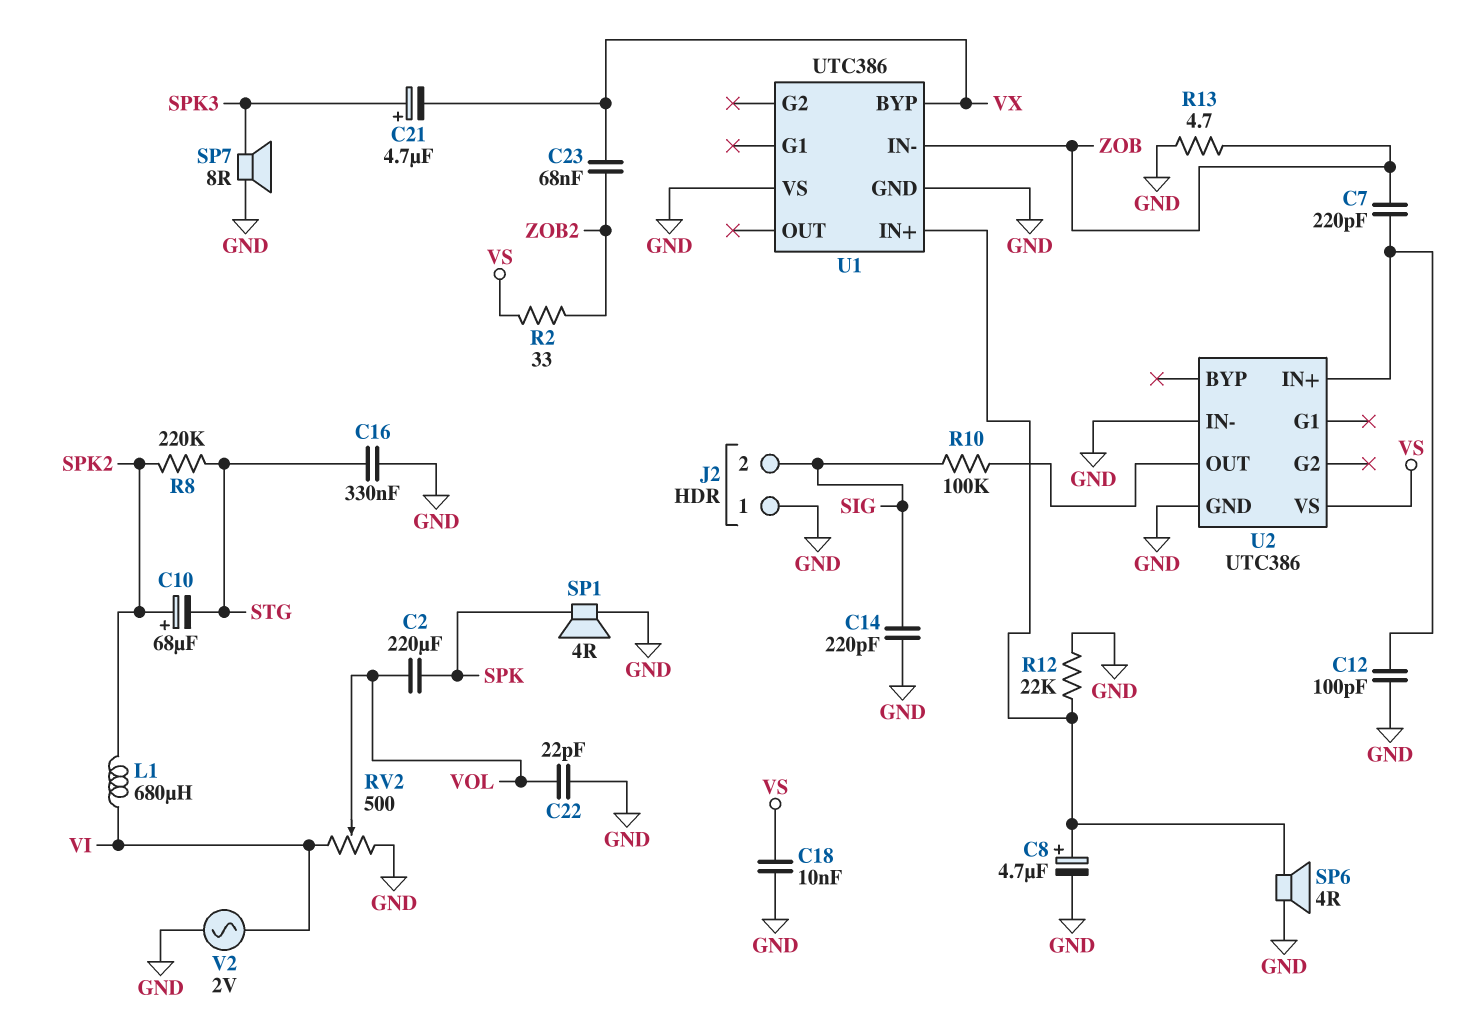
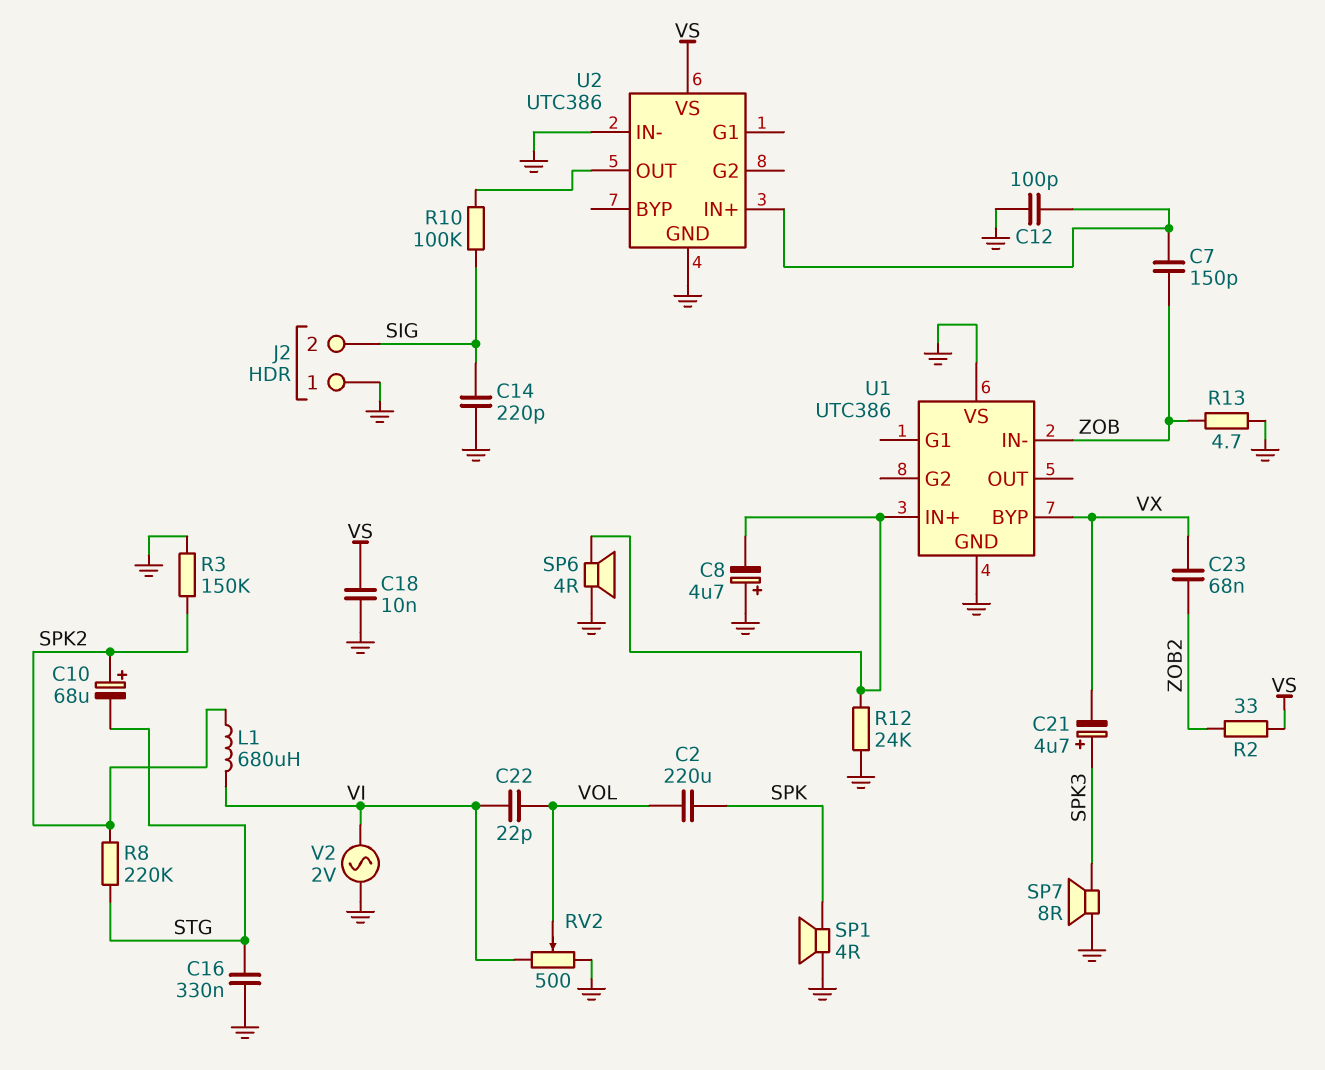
C7: 220pF (U2/IN+, ZOB) -> 150pF (U2/IN+, ZOB)
C8: 4.7uF (plus U1/IN+, minus GND) -> 4.7uF (plus GND, minus U1/IN+)
C22: 22pF (GND, VOL) -> 22pF (VI, VOL)
R3: none -> 150k (GND, SPK2)
R12: 22k (GND, U1/IN+) -> 24k (GND, U1/IN+)

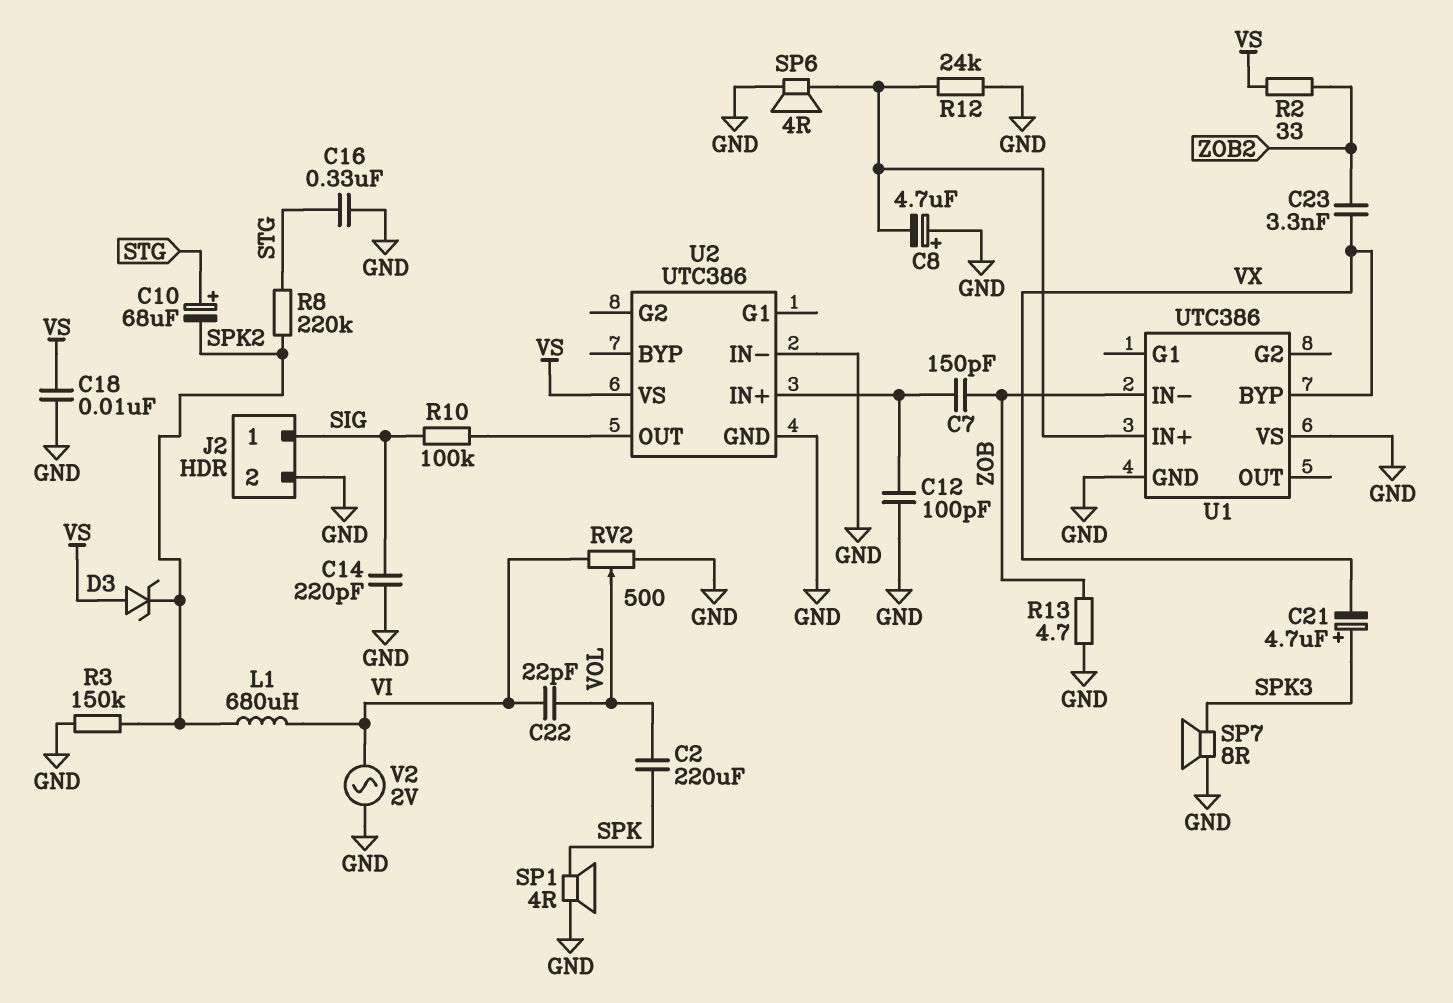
C10: 68uF (plus SPK2, minus STG) -> 68uF (plus STG, minus SPK2)
C23: 68nF (VX, ZOB2) -> 3.3nF (VX, ZOB2)
D3: none -> zener (A VS, K SPK2)
J2 pin 1: GND -> SIG
J2 pin 2: SIG -> GND

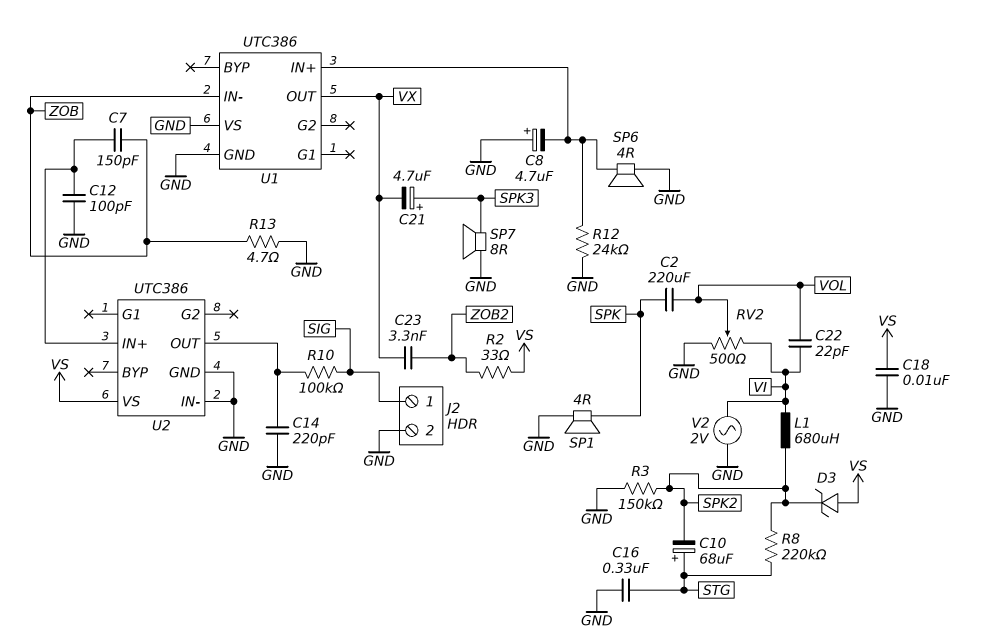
C14: 220pF (GND, SIG) -> 220pF (GND, U2/OUT)
U1 pin BYP: VX -> none
U1 pin OUT: none -> VX

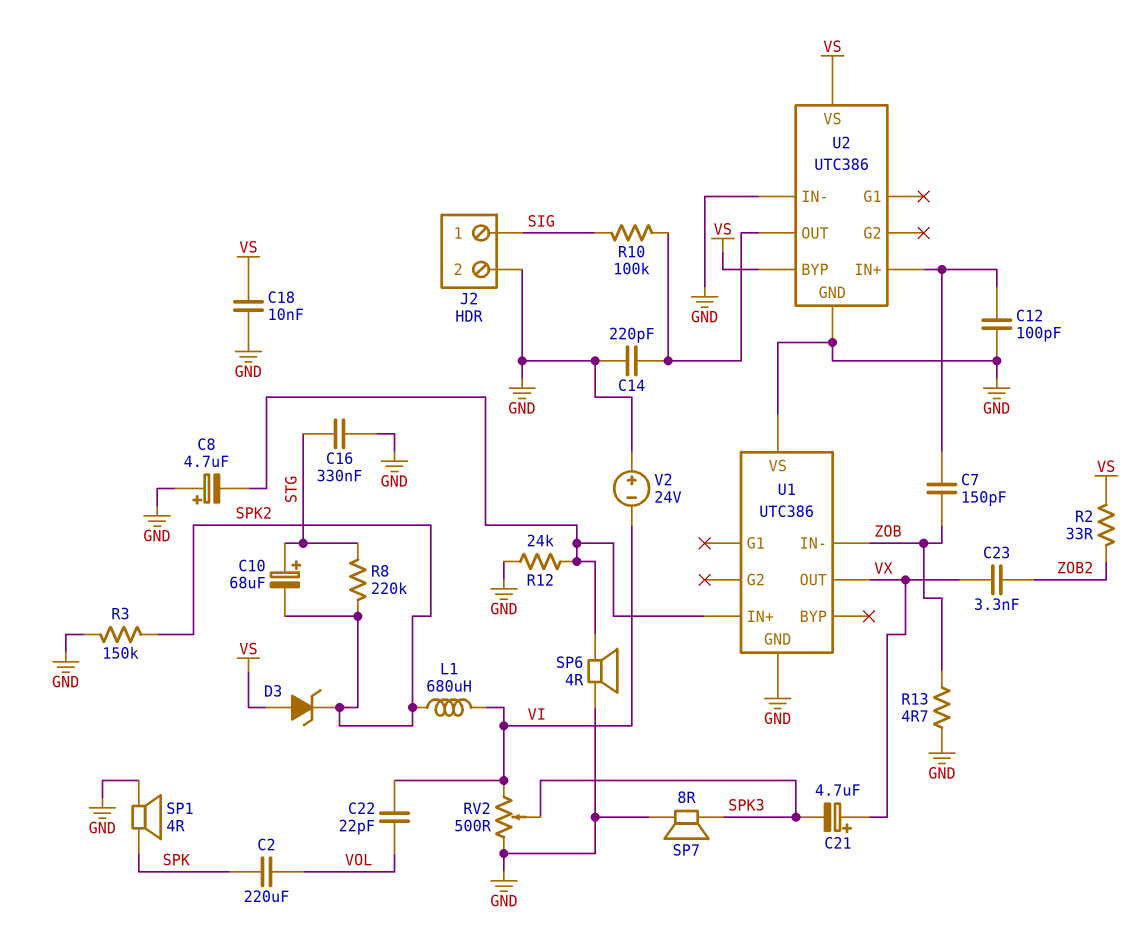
C21: 4.7uF (plus SPK3, minus VX) -> 4.7uF (plus VX, minus SPK3)
RV2: 500 (GND, VI, wiper VOL) -> 500 (GND, VI, wiper SPK3)
U2 pin BYP: none -> VS
V2: AC 2V (GND, VI) -> 24V (plus GND, minus VI)

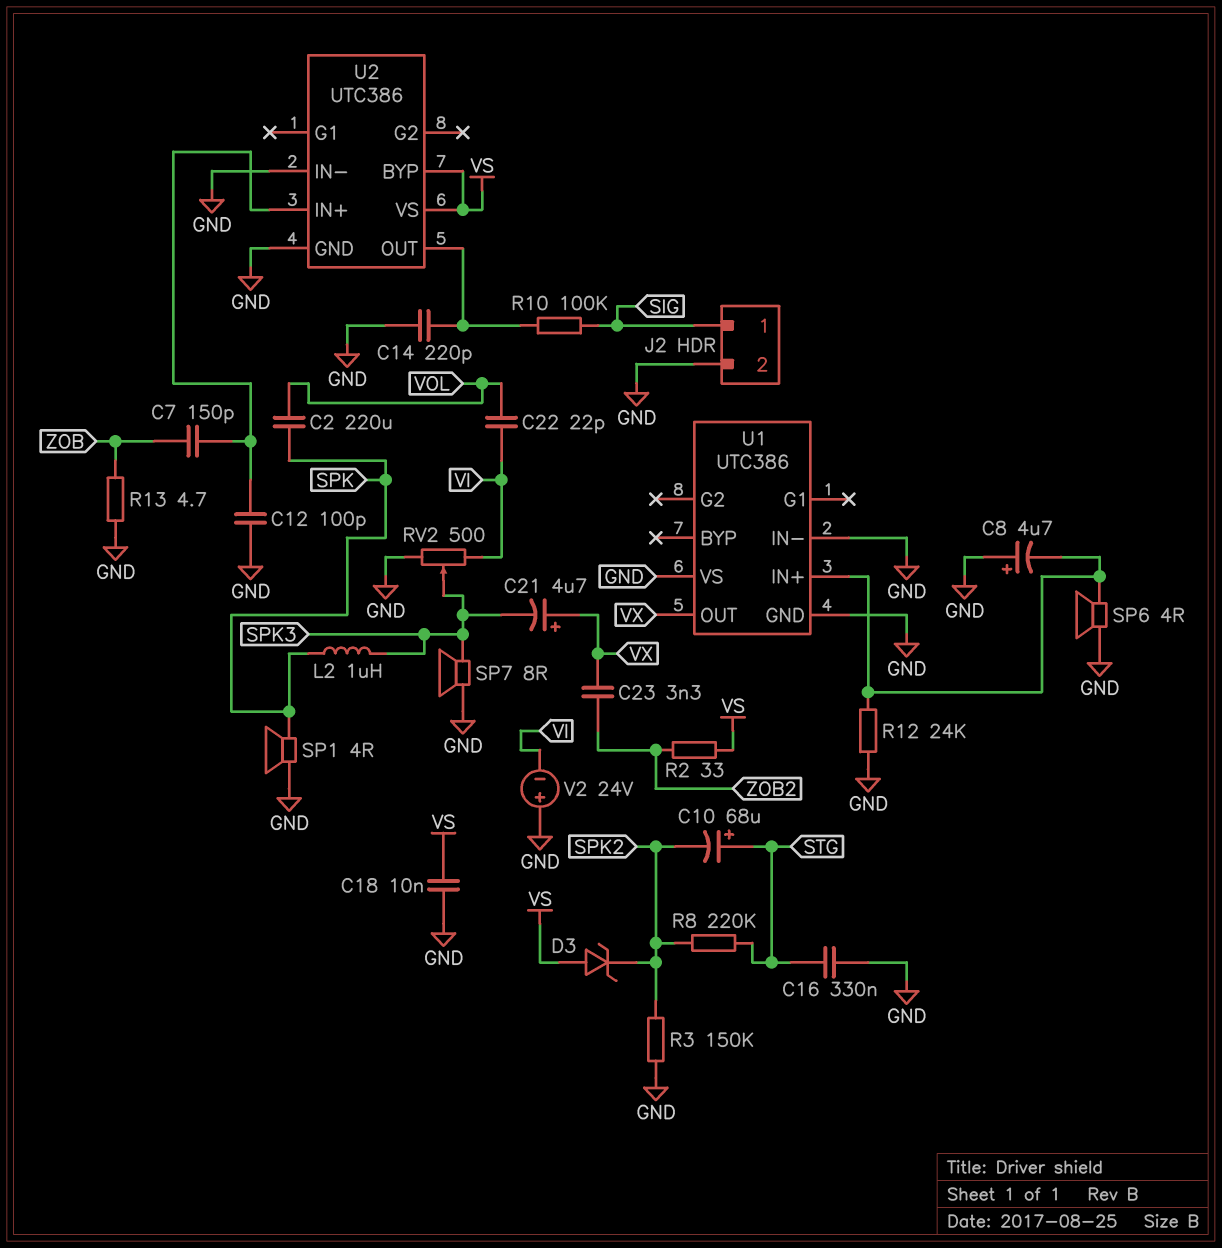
L1: 680uH (SPK2, VI) -> none
L2: none -> 1uH (SPK, SPK3)
U1 pin IN-: ZOB -> GND

